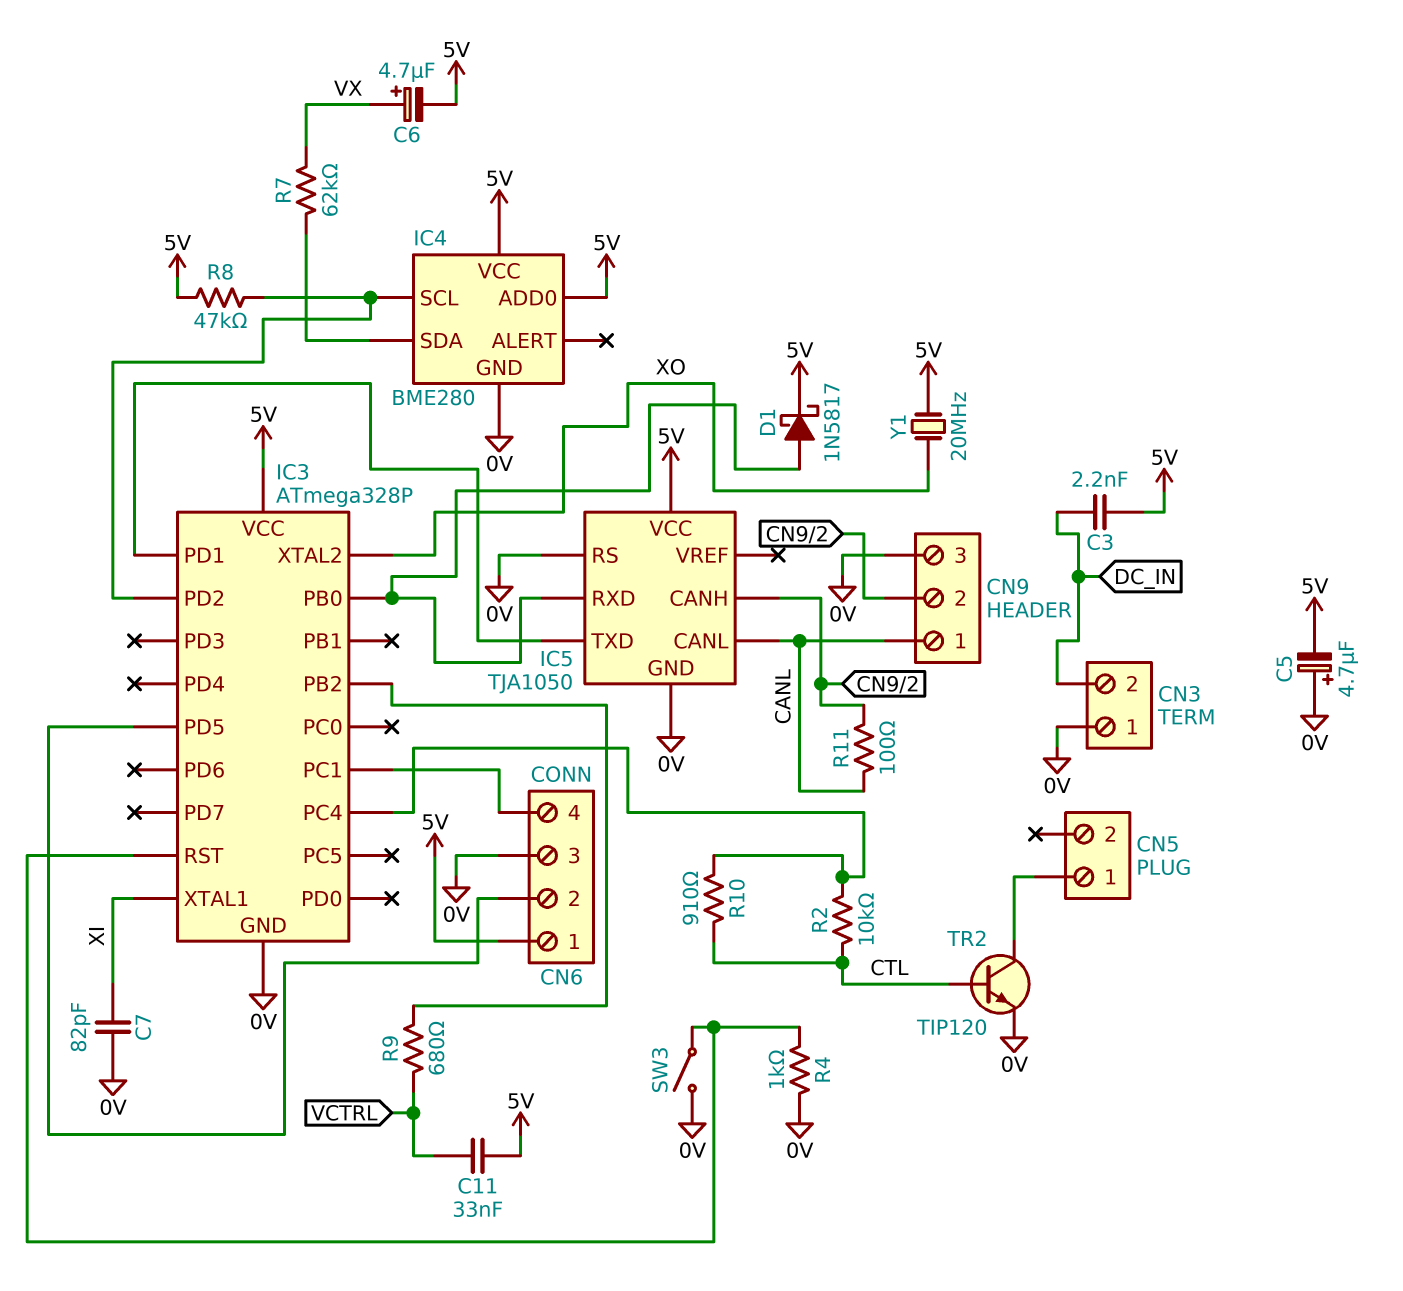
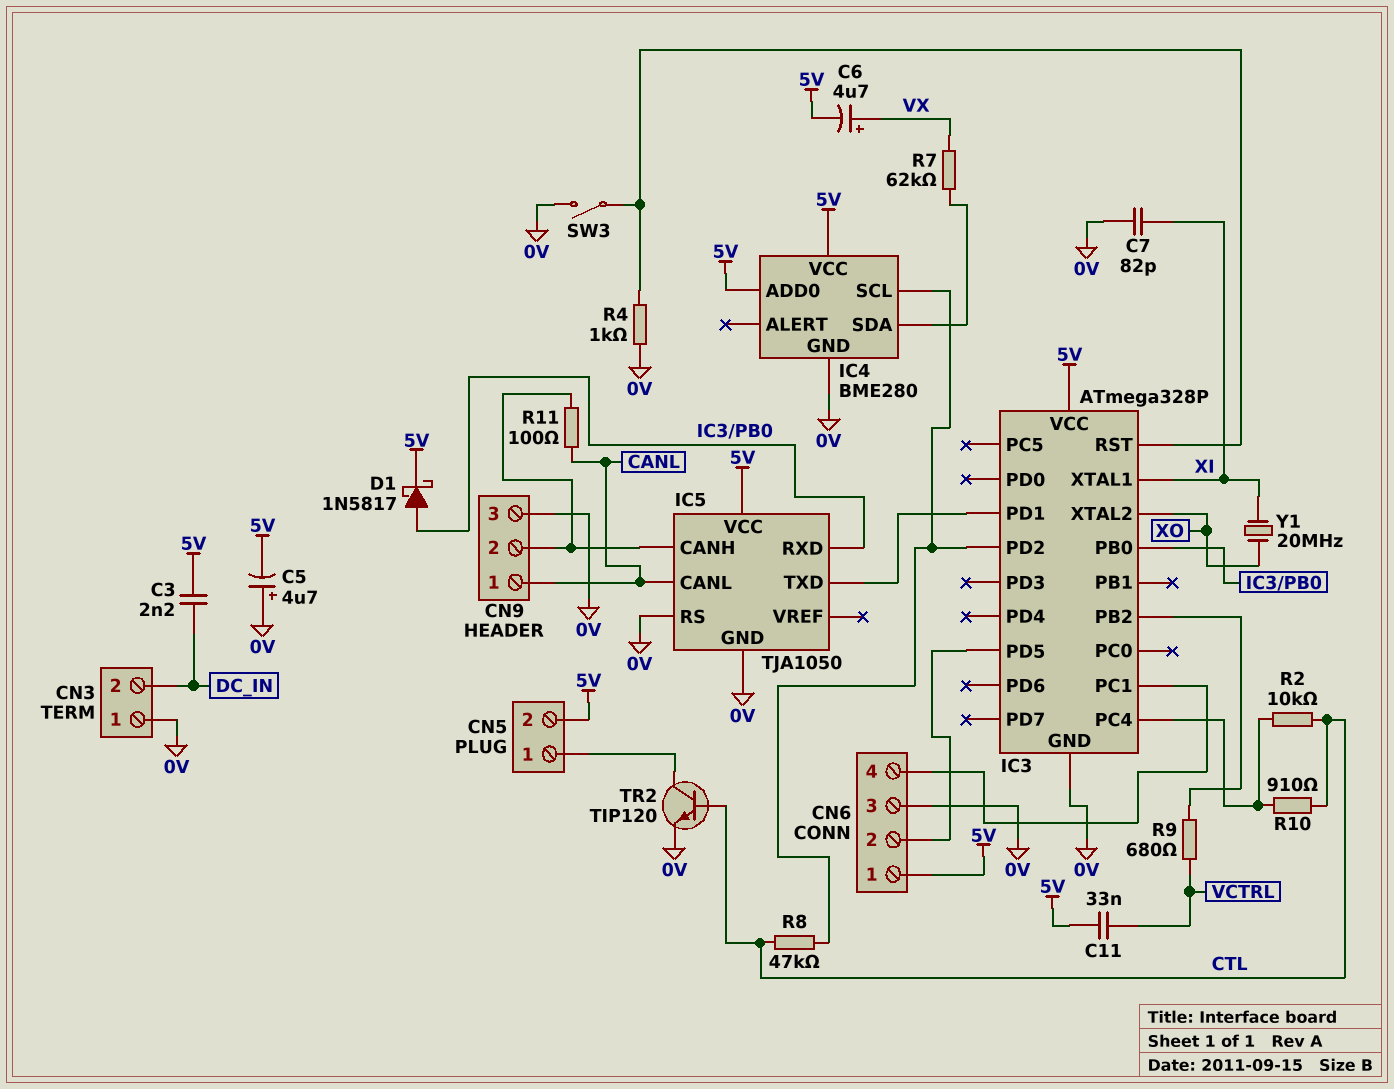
CN5 pin 2: none -> 5V
R8: 47k (5V, IC3/PD2) -> 47k (CTL, IC3/PD2)
Y1: 20MHz (5V, XO) -> 20MHz (XI, XO)

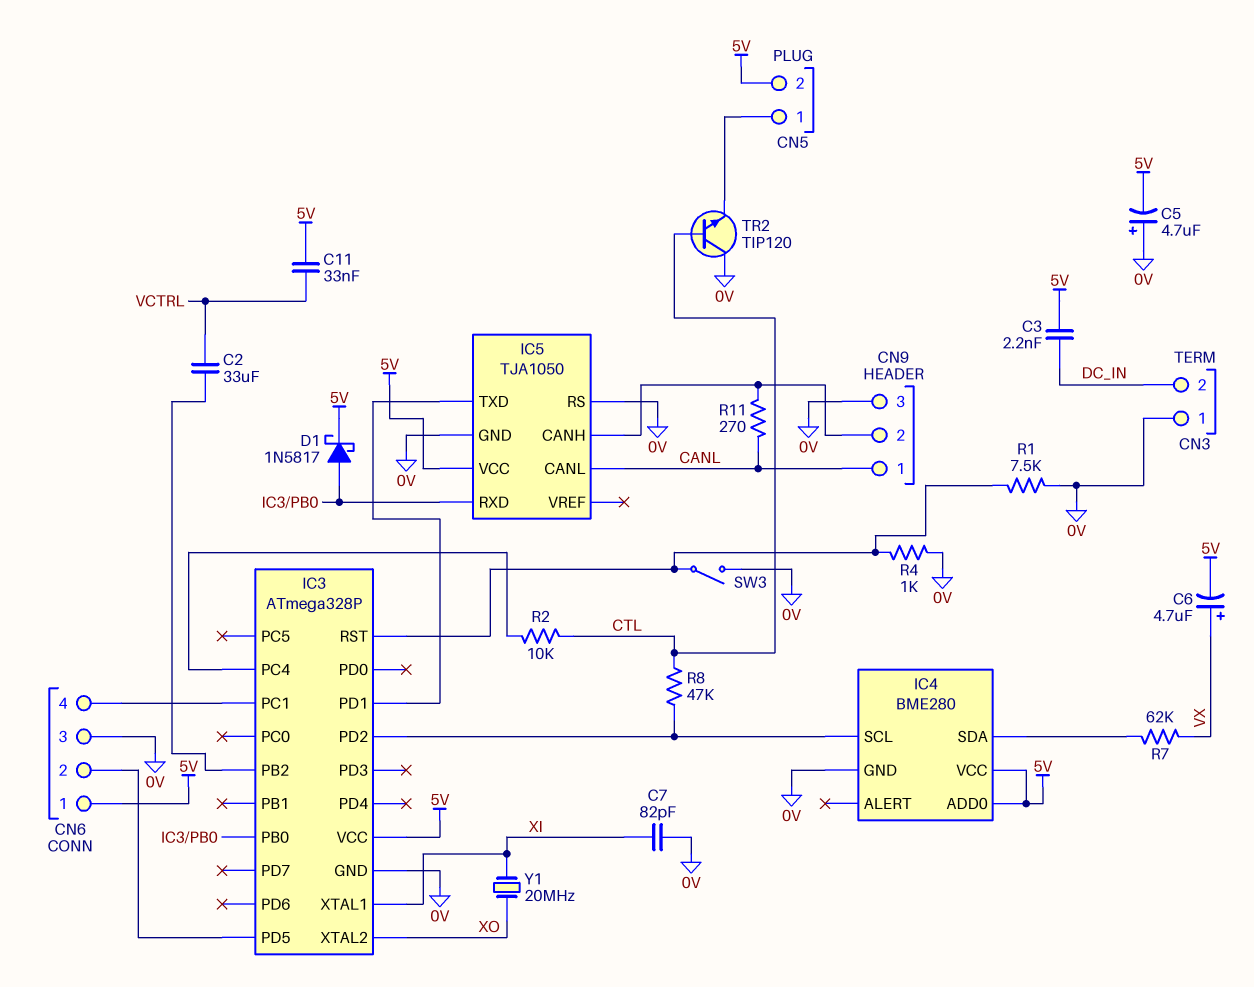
C2: none -> 33uF (IC3/PB2, VCTRL)
R1: none -> 7.5k (0V, IC3/RST)
R9: 680 (IC3/PB2, VCTRL) -> none
R10: 910 (CTL, IC3/PC4) -> none
R11: 100 (CANL, CN9/2) -> 270 (CANL, CN9/2)
TR2: NPN TIP120 (B CTL, C CN5/1, E 0V) -> NPN TIP120 (B CTL, C 0V, E CN5/1)

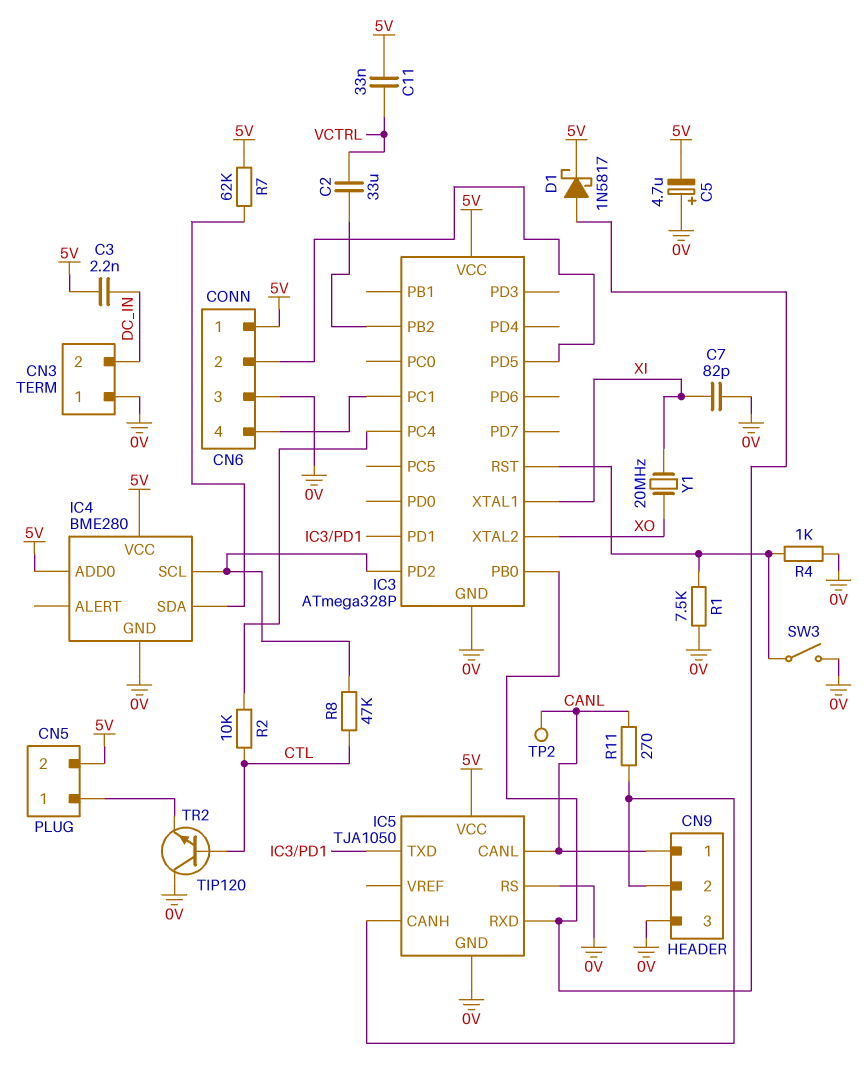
C6: 4.7uF (plus VX, minus 5V) -> none
R7: 62k (IC4/SDA, VX) -> 62k (5V, IC4/SDA)
TP2: none -> test point (CANL)

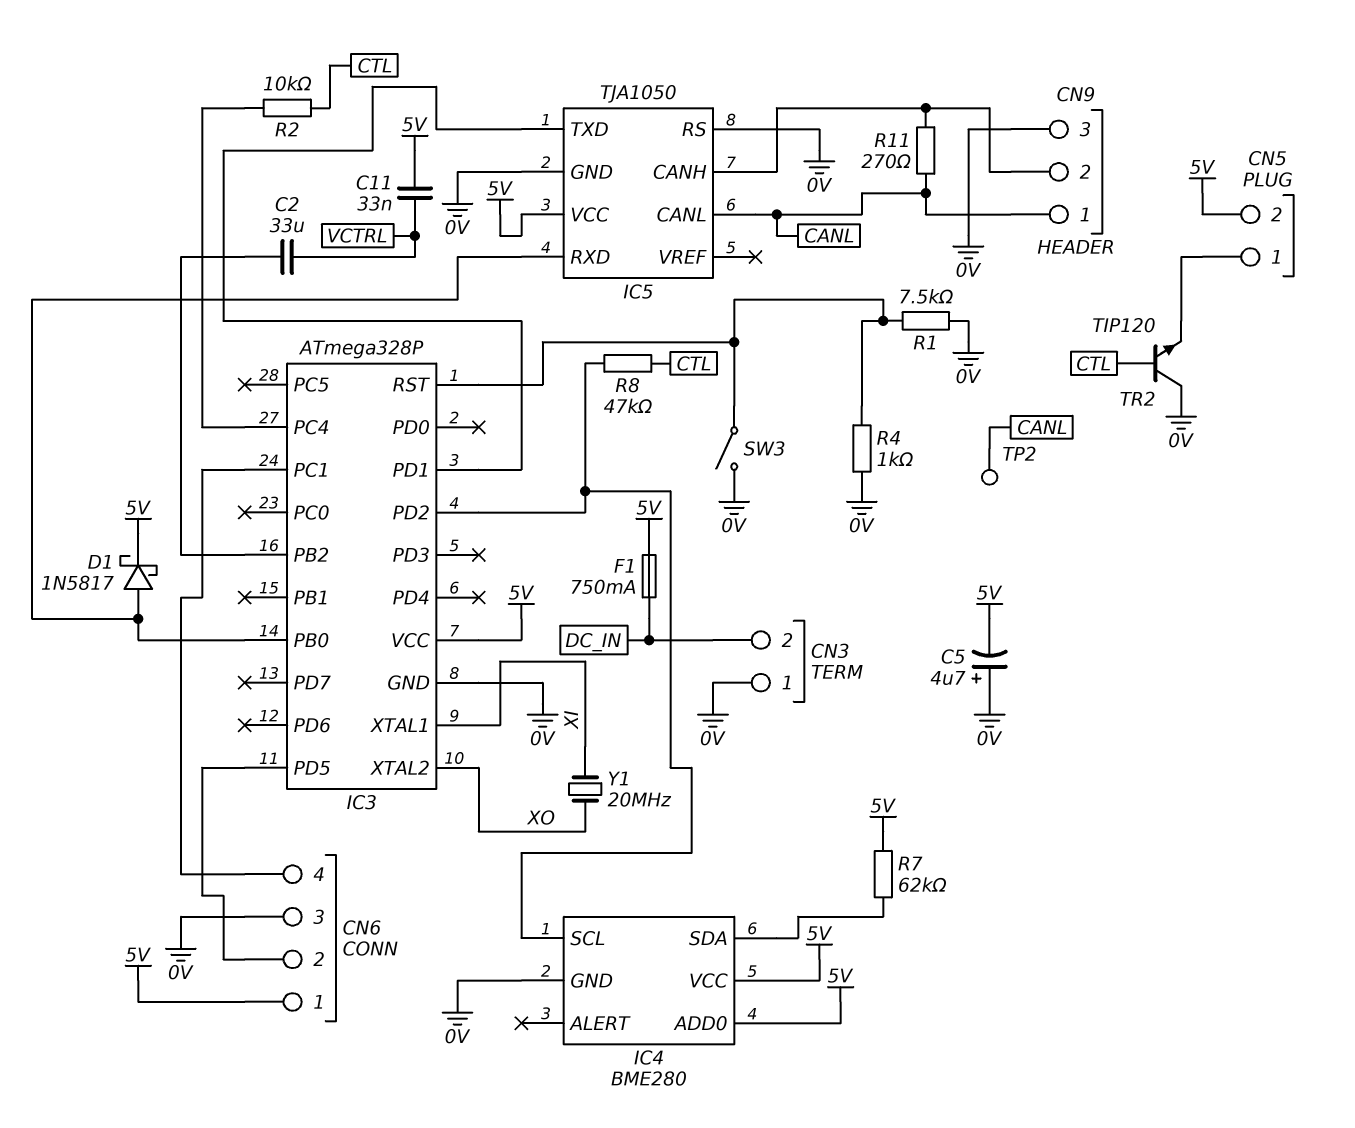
C3: 2.2nF (5V, DC_IN) -> none
C7: 82pF (0V, XI) -> none
F1: none -> 750mA (5V, DC_IN)

